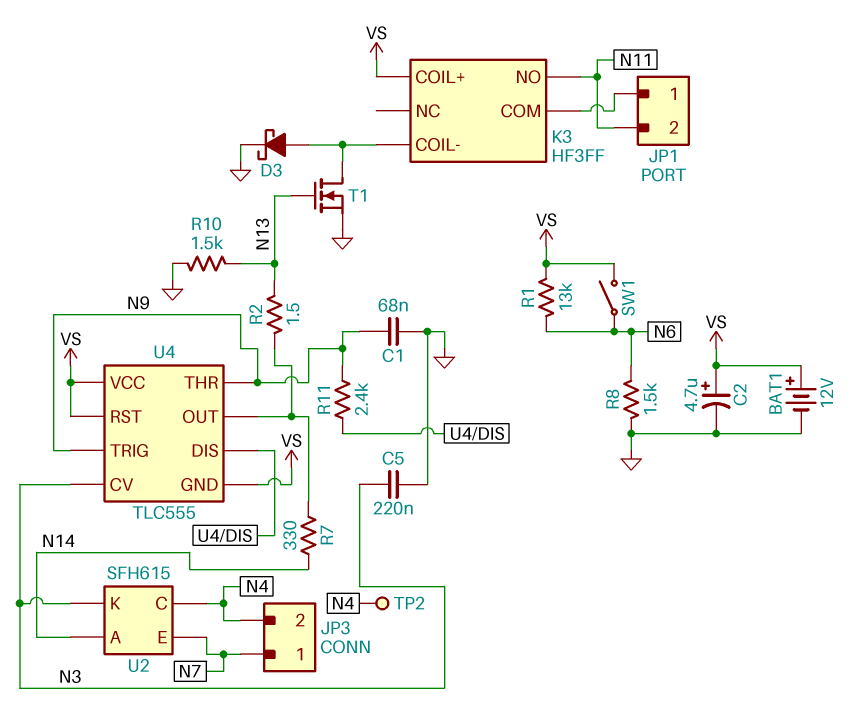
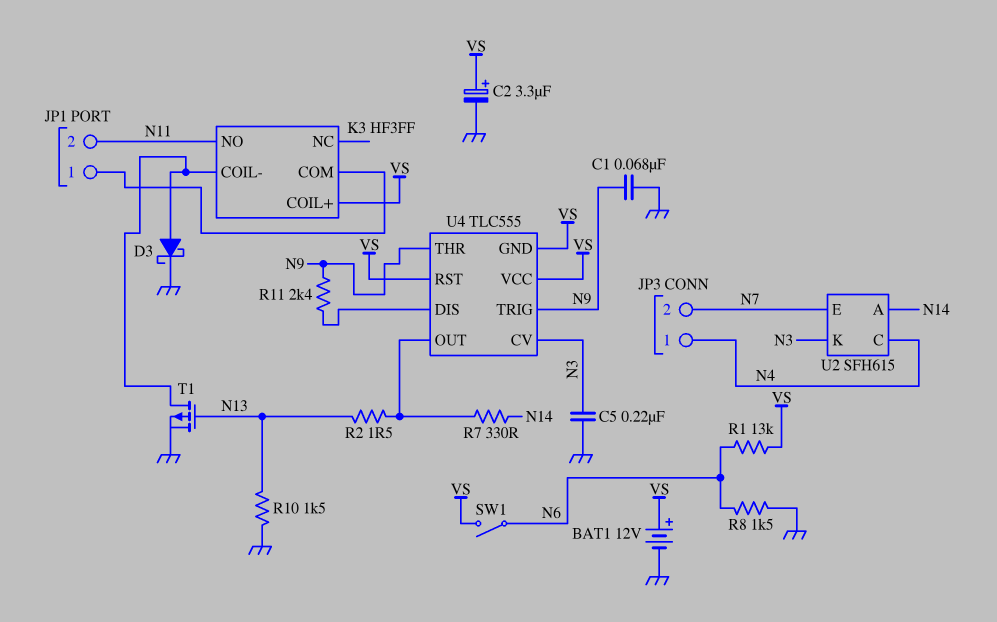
C2: 4.7uF (plus VS, minus GND) -> 3.3uF (plus VS, minus GND)
JP3 pin 1: N7 -> N4
JP3 pin 2: N4 -> N7
T1: NMOS (G N13, D K3/COIL-, S GND) -> PMOS (G N13, D K3/COIL-, S GND)
TP2: test point (N4) -> none

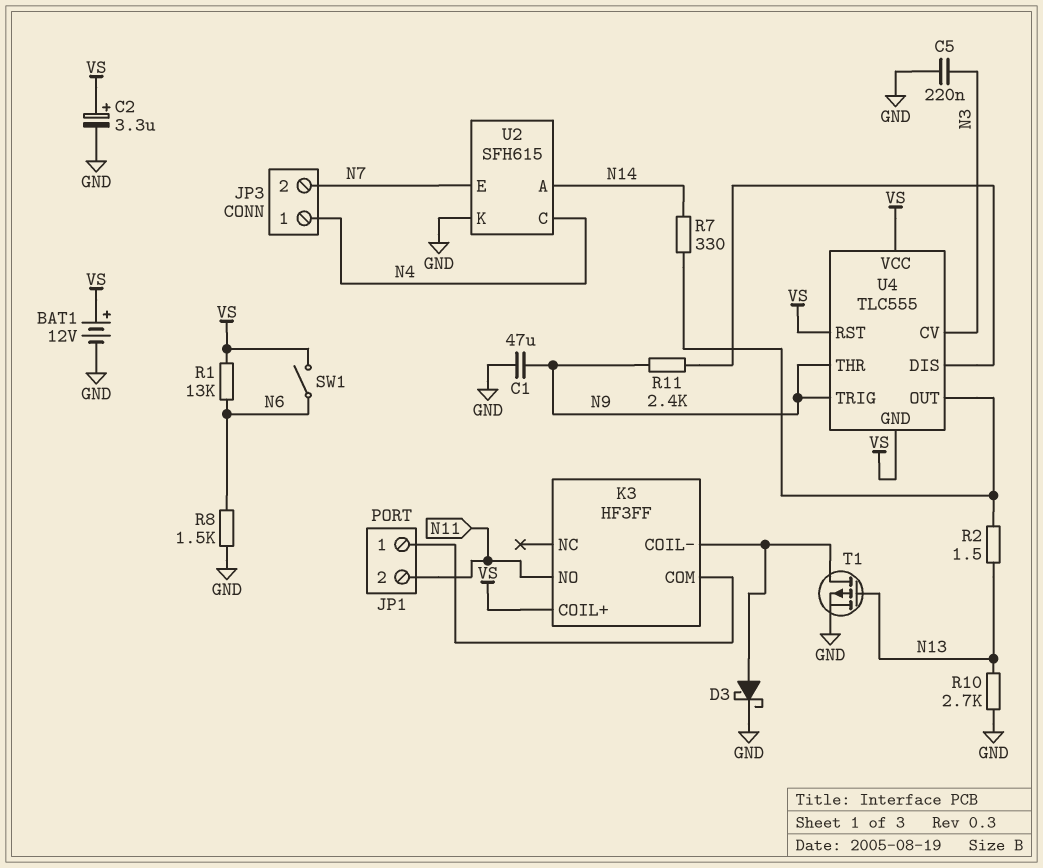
C1: 68nF (GND, N9) -> 47uF (GND, N9)
R10: 1.5k (GND, N13) -> 2.7k (GND, N13)
U2 pin K: N3 -> GND

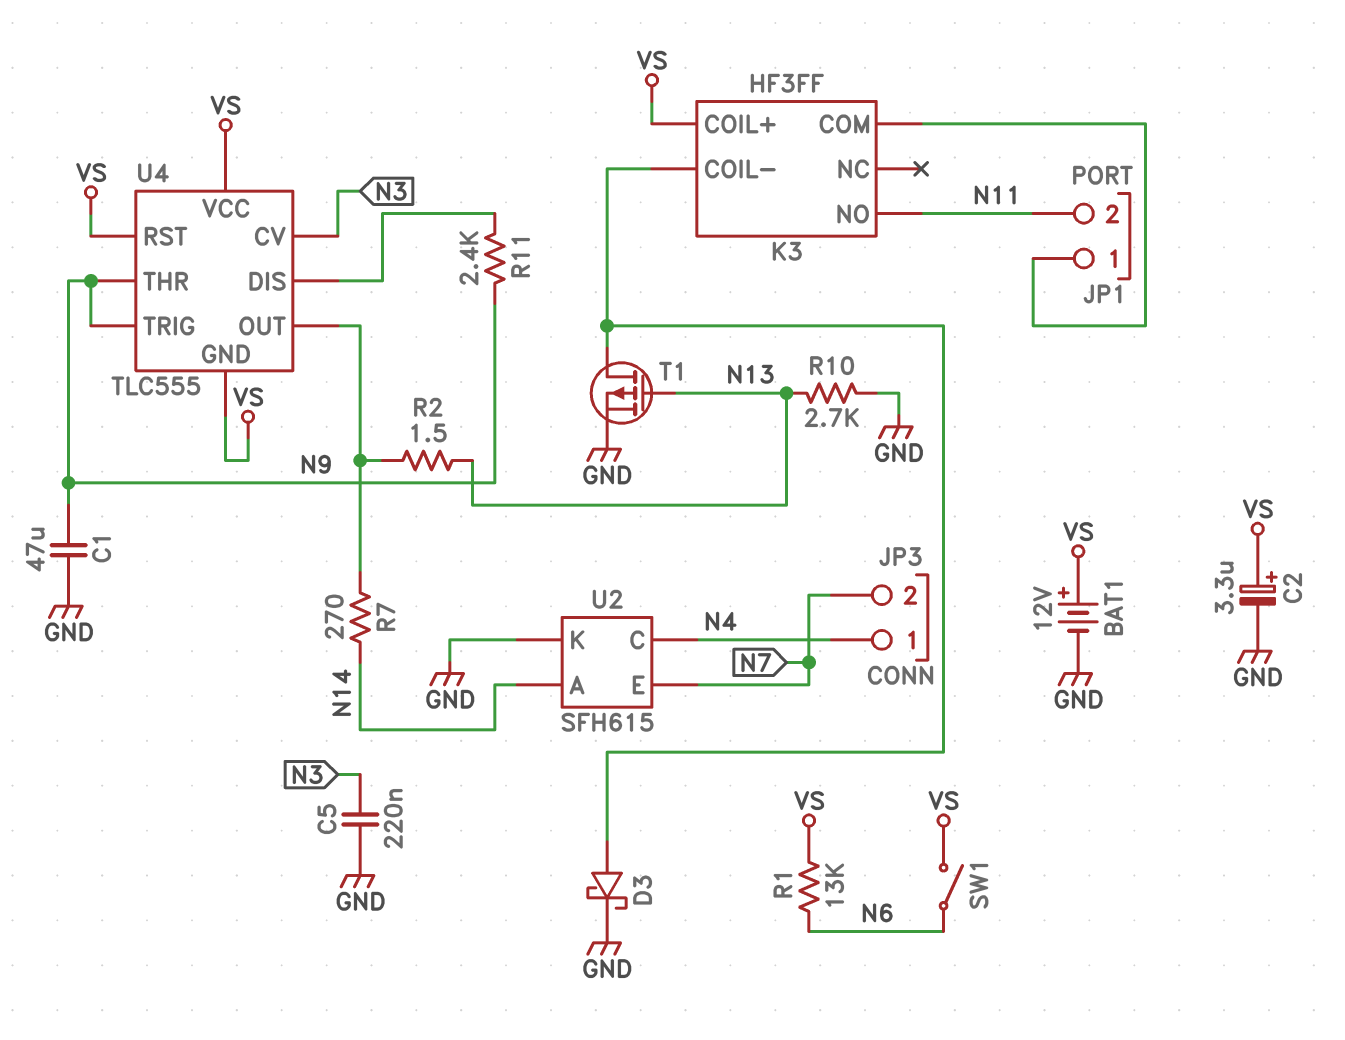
R7: 330 (N14, U4/OUT) -> 270 (N14, U4/OUT)
R8: 1.5k (GND, N6) -> none

